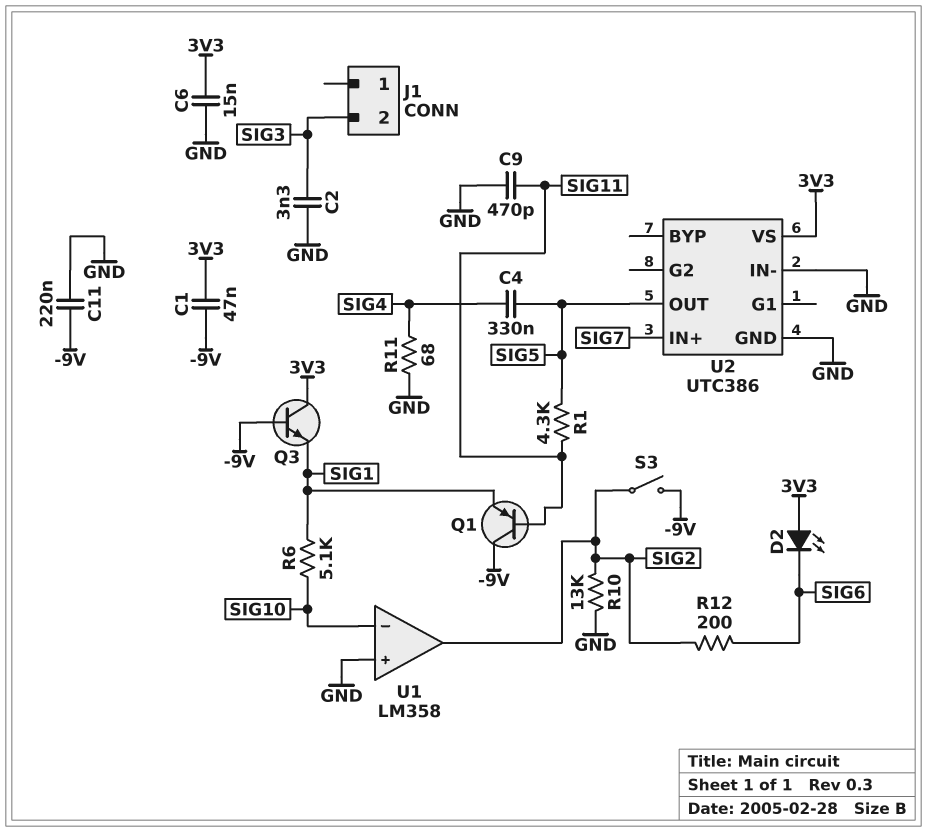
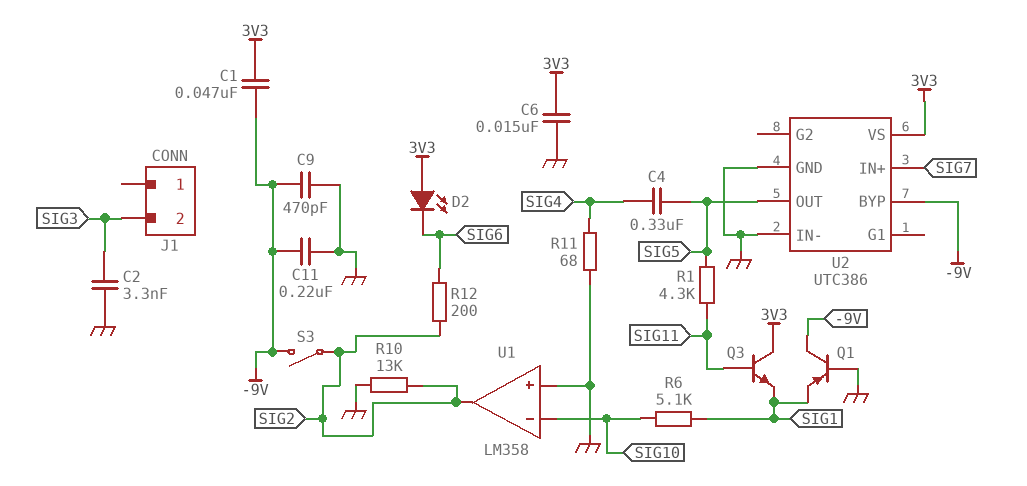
C9: 470pF (GND, SIG11) -> 470pF (-9V, GND)
Q1: PNP (B SIG11, C -9V, E SIG1) -> PNP (B GND, C -9V, E SIG1)
Q3: NPN (B -9V, C 3V3, E SIG1) -> NPN (B SIG11, C 3V3, E SIG1)
U2 pin BYP: none -> -9V

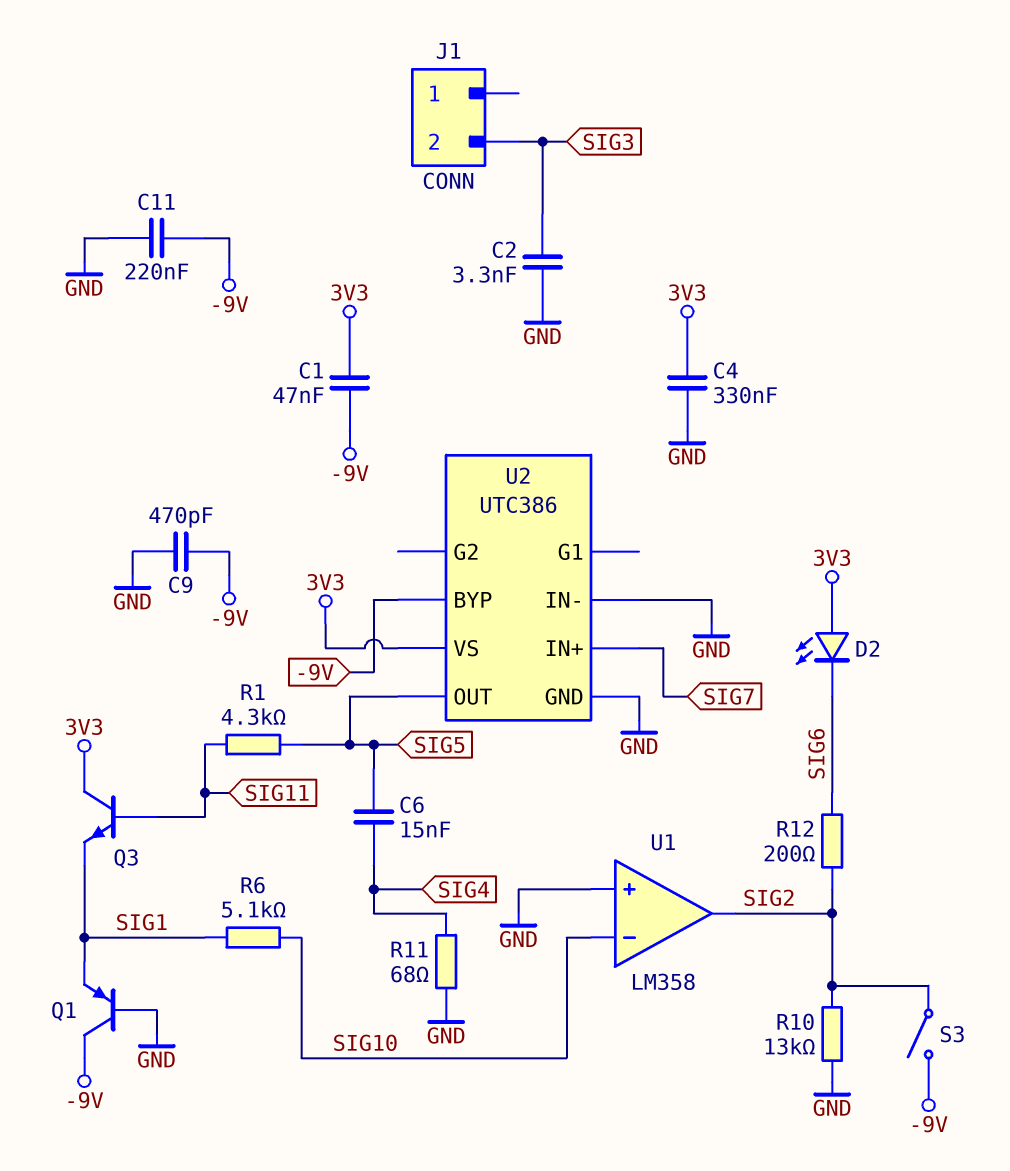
C4: 330nF (SIG4, SIG5) -> 330nF (3V3, GND)
C6: 15nF (3V3, GND) -> 15nF (SIG4, SIG5)

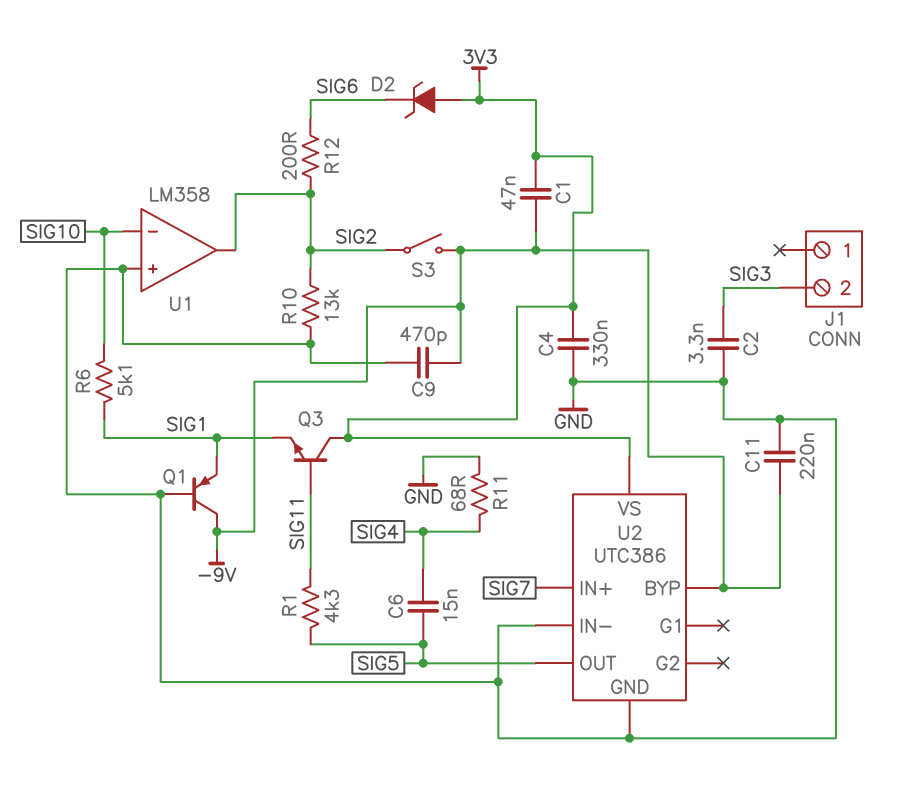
D2: LED (A 3V3, K SIG6) -> zener (A 3V3, K SIG6)

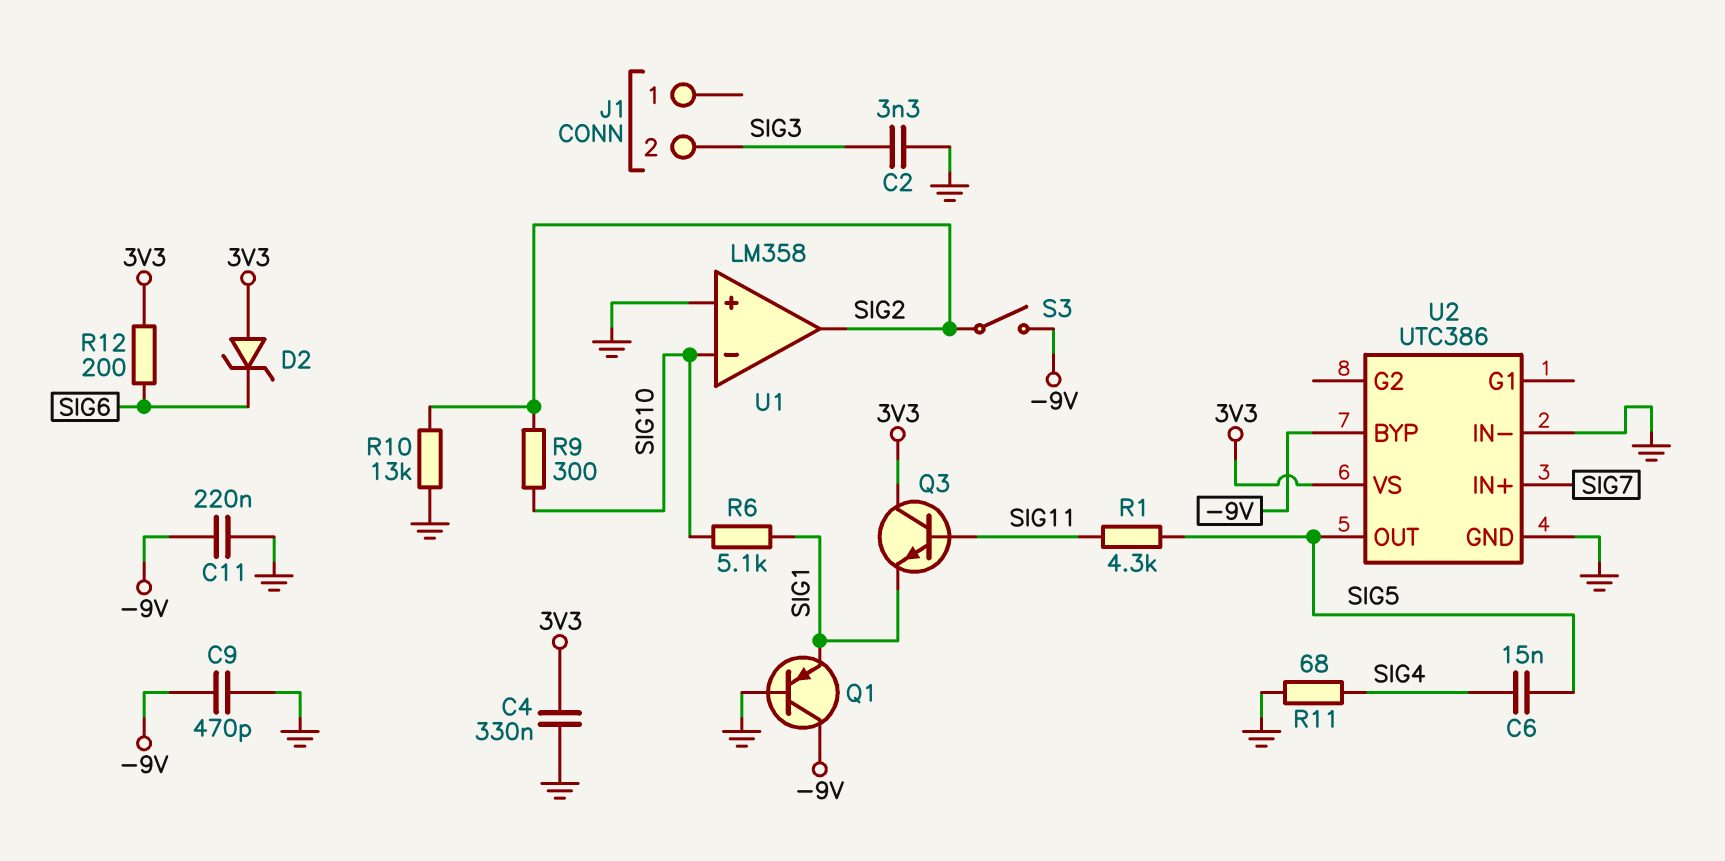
C1: 47nF (-9V, 3V3) -> none
R9: none -> 300 (SIG2, SIG10)
R12: 200 (SIG2, SIG6) -> 200 (3V3, SIG6)

